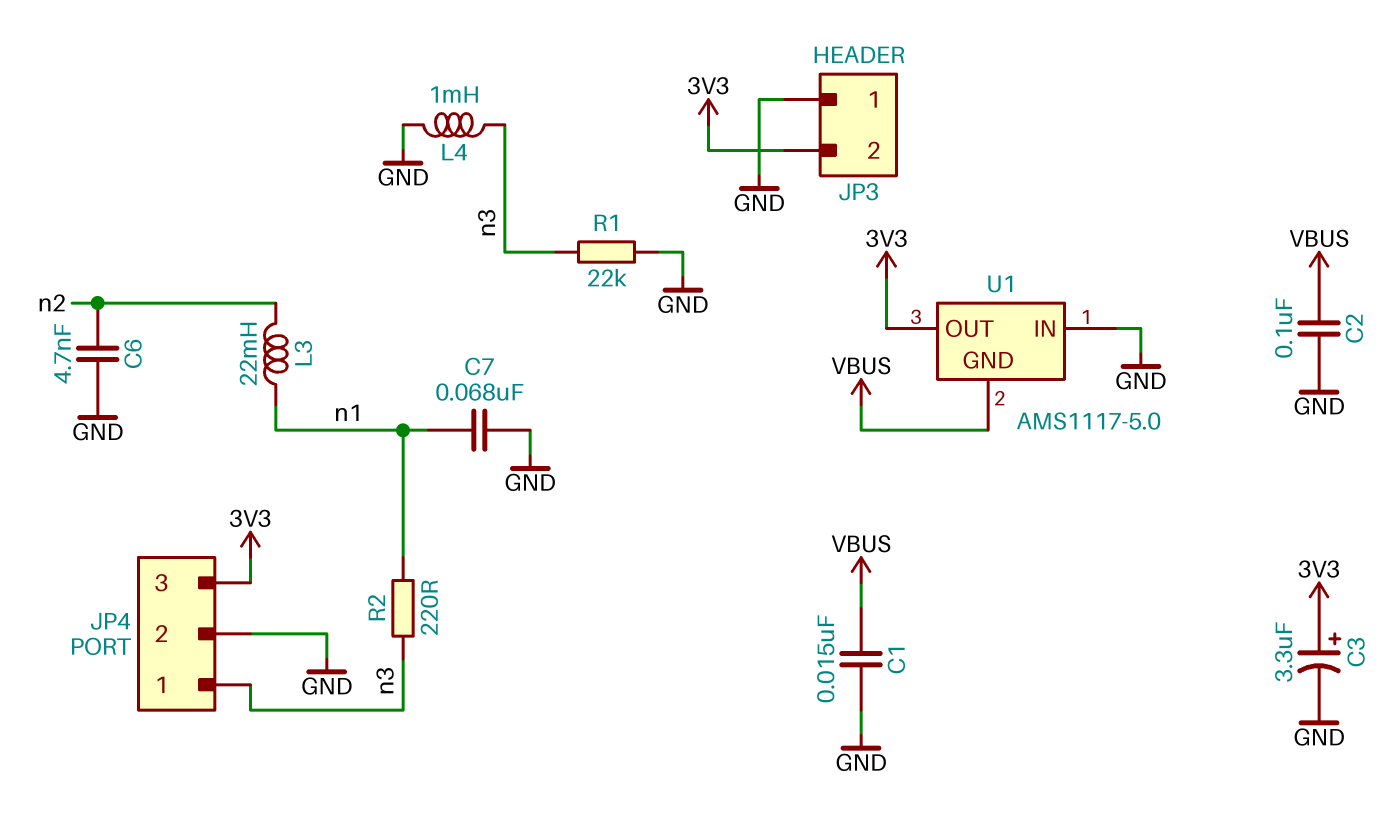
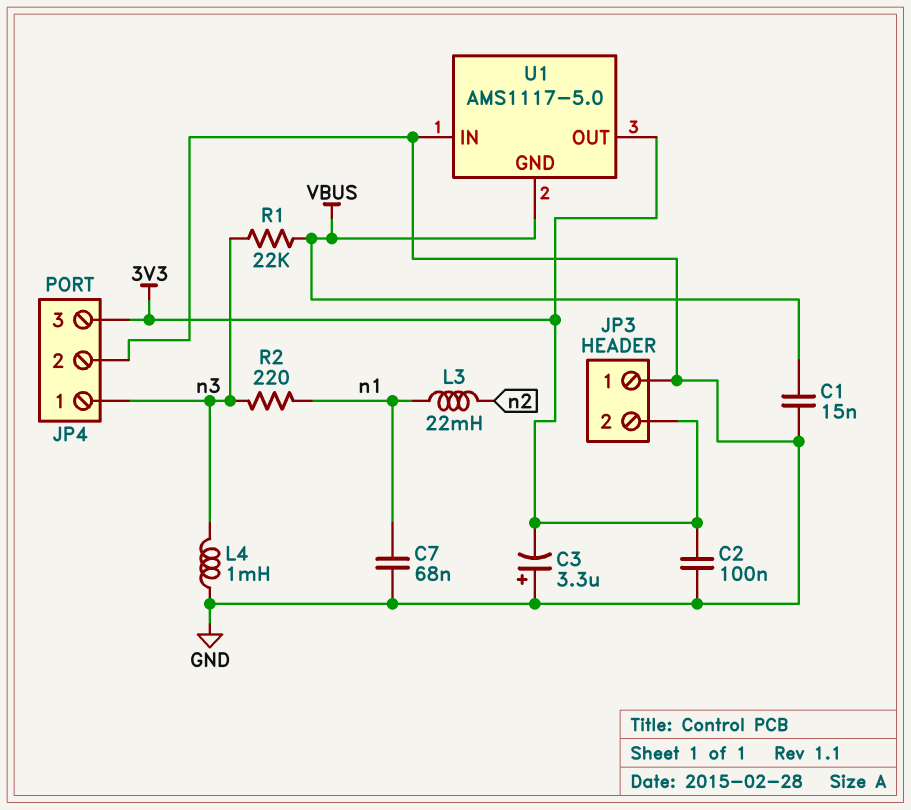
C2: 100nF (GND, VBUS) -> 100nF (3V3, GND)
C3: 3.3uF (plus 3V3, minus GND) -> 3.3uF (plus GND, minus 3V3)
C6: 4.7nF (GND, n2) -> none
R1: 22k (GND, n3) -> 22k (VBUS, n3)

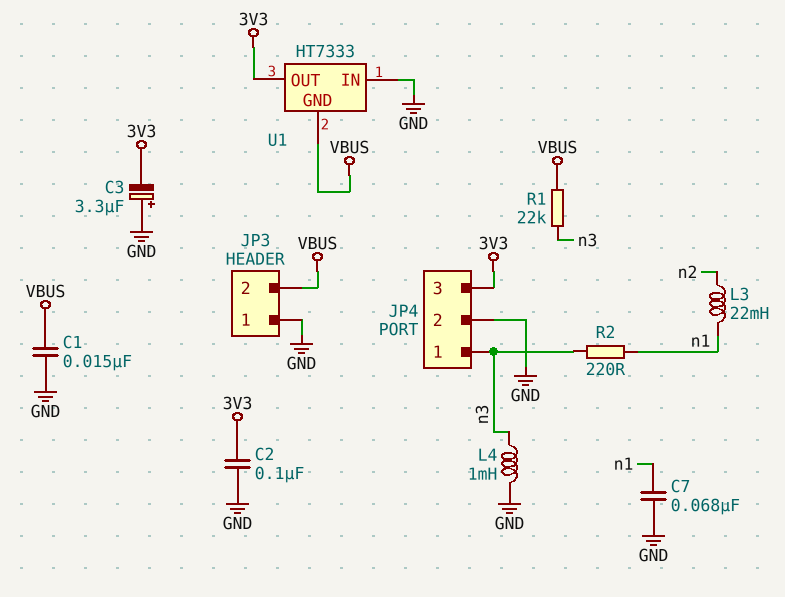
JP3 pin 2: 3V3 -> VBUS
U1: AMS1117-5.0 -> HT7333

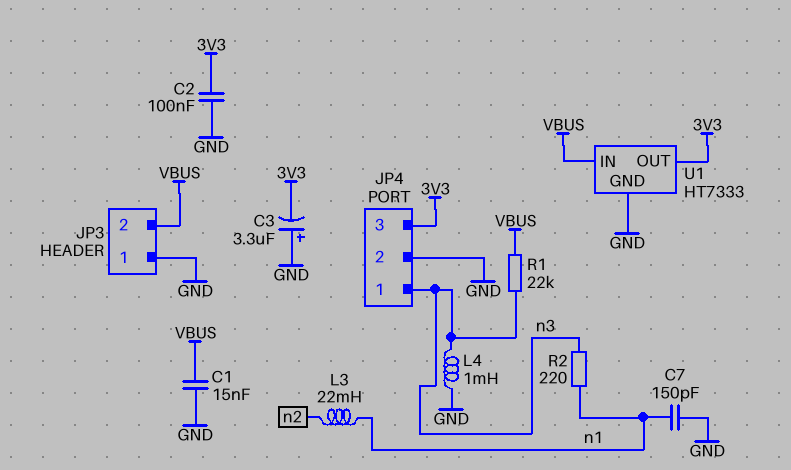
C7: 68nF (GND, n1) -> 150pF (GND, n1)
U1 pin GND: VBUS -> GND
U1 pin IN: GND -> VBUS

